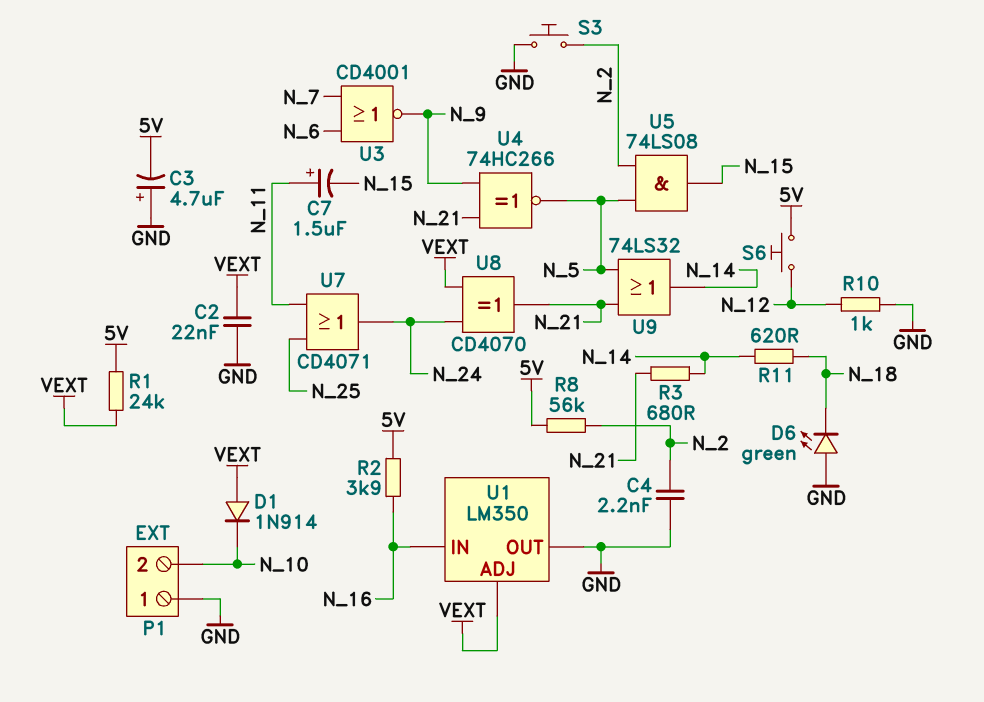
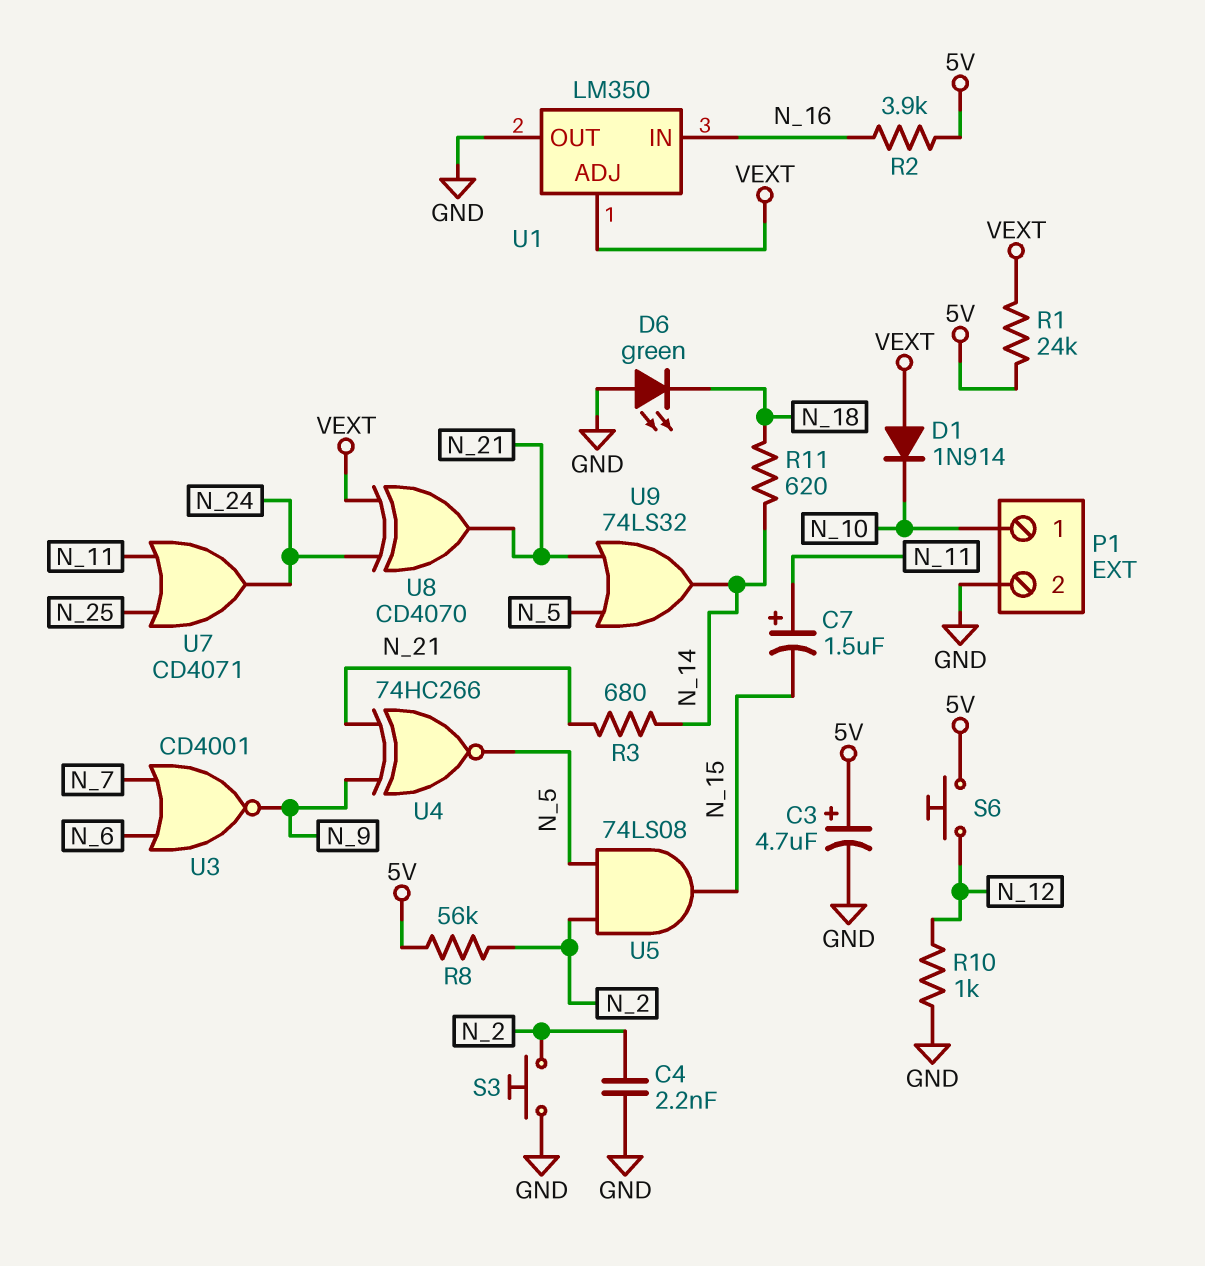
C2: 22nF (GND, VEXT) -> none
C3: 4.7uF (plus GND, minus 5V) -> 4.7uF (plus 5V, minus GND)
P1 pin 1: GND -> N_10
P1 pin 2: N_10 -> GND

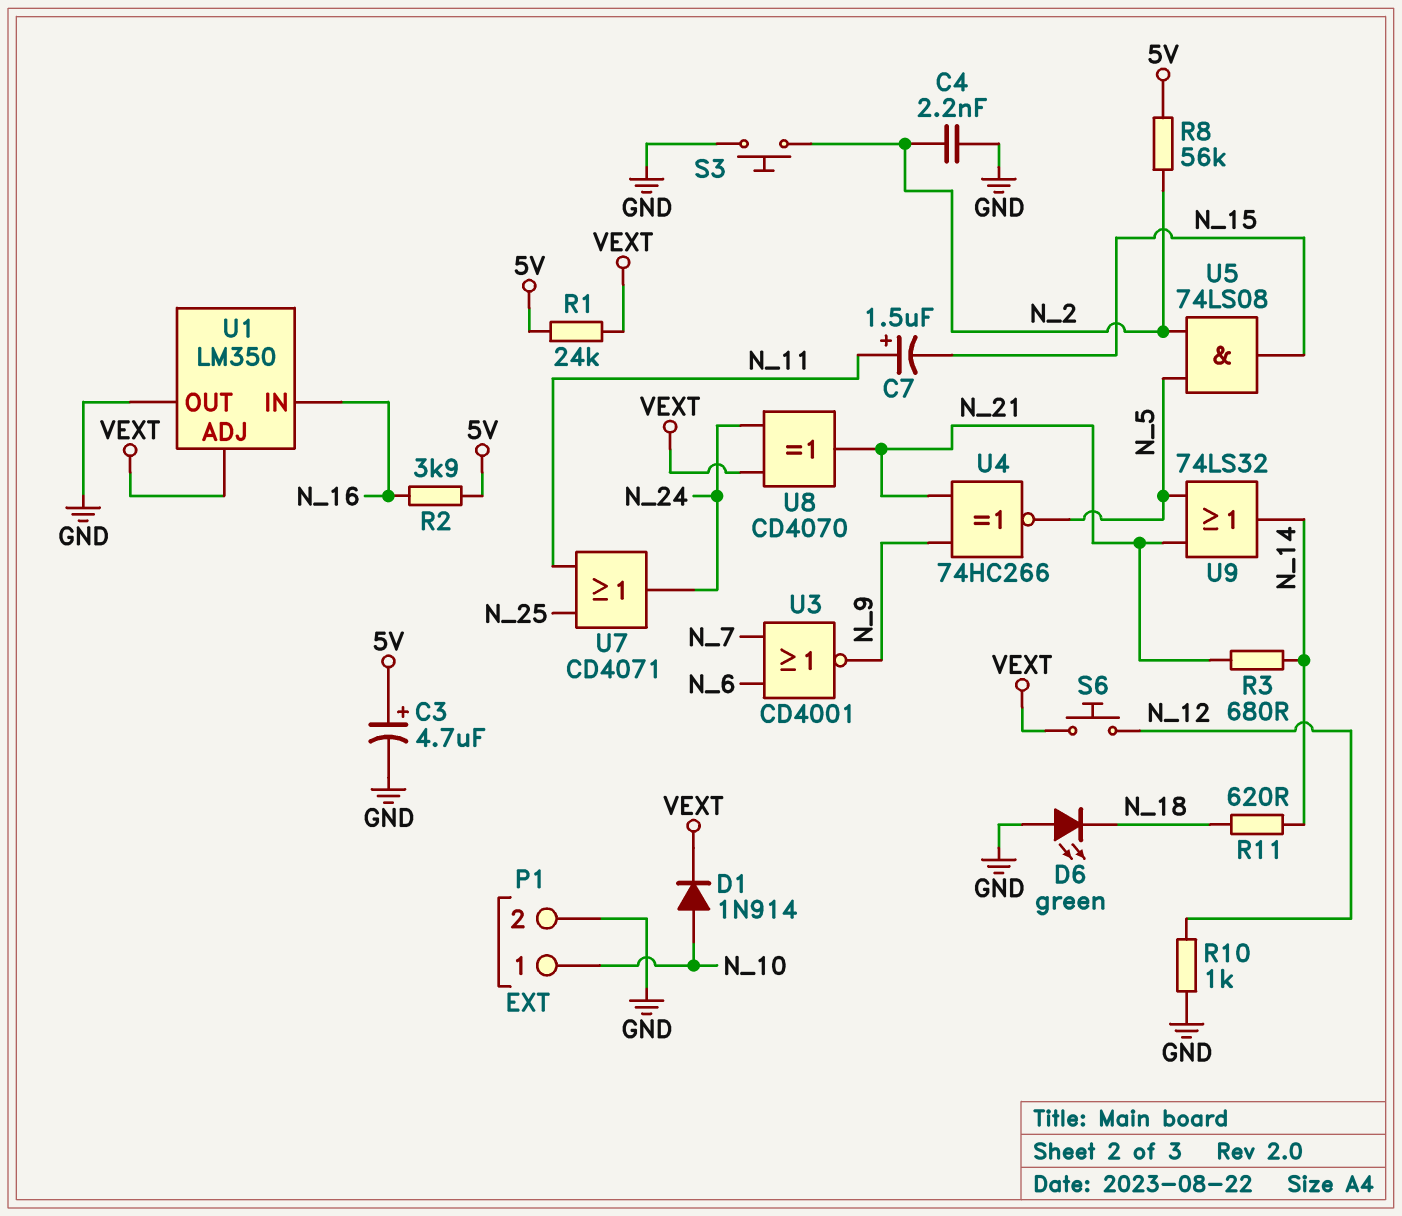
D1: diode 1N914 (A VEXT, K N_10) -> diode 1N914 (A N_10, K VEXT)
S6: button (5V, N_12) -> button (N_12, VEXT)

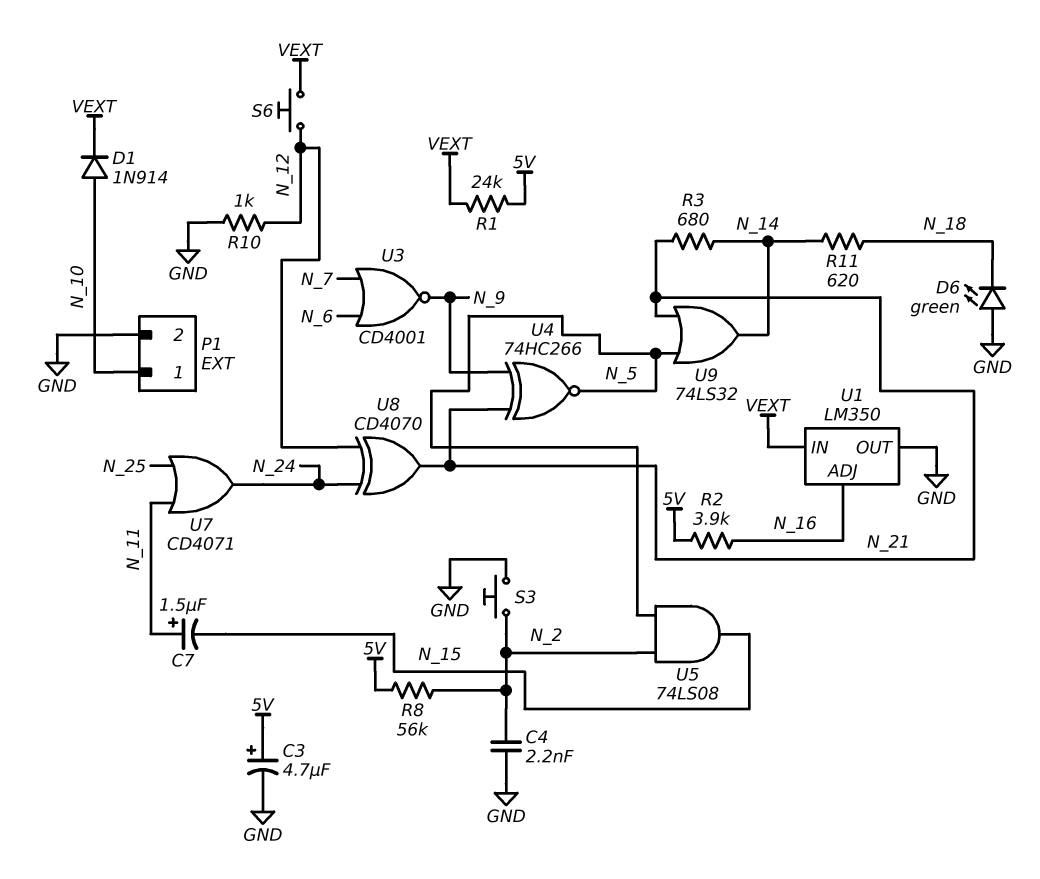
U1 pin ADJ: VEXT -> N_16
U1 pin IN: N_16 -> VEXT
U8: XOR CD4070 (in N_24, in VEXT, out N_21) -> XOR CD4070 (in N_12, in N_24, out N_21)

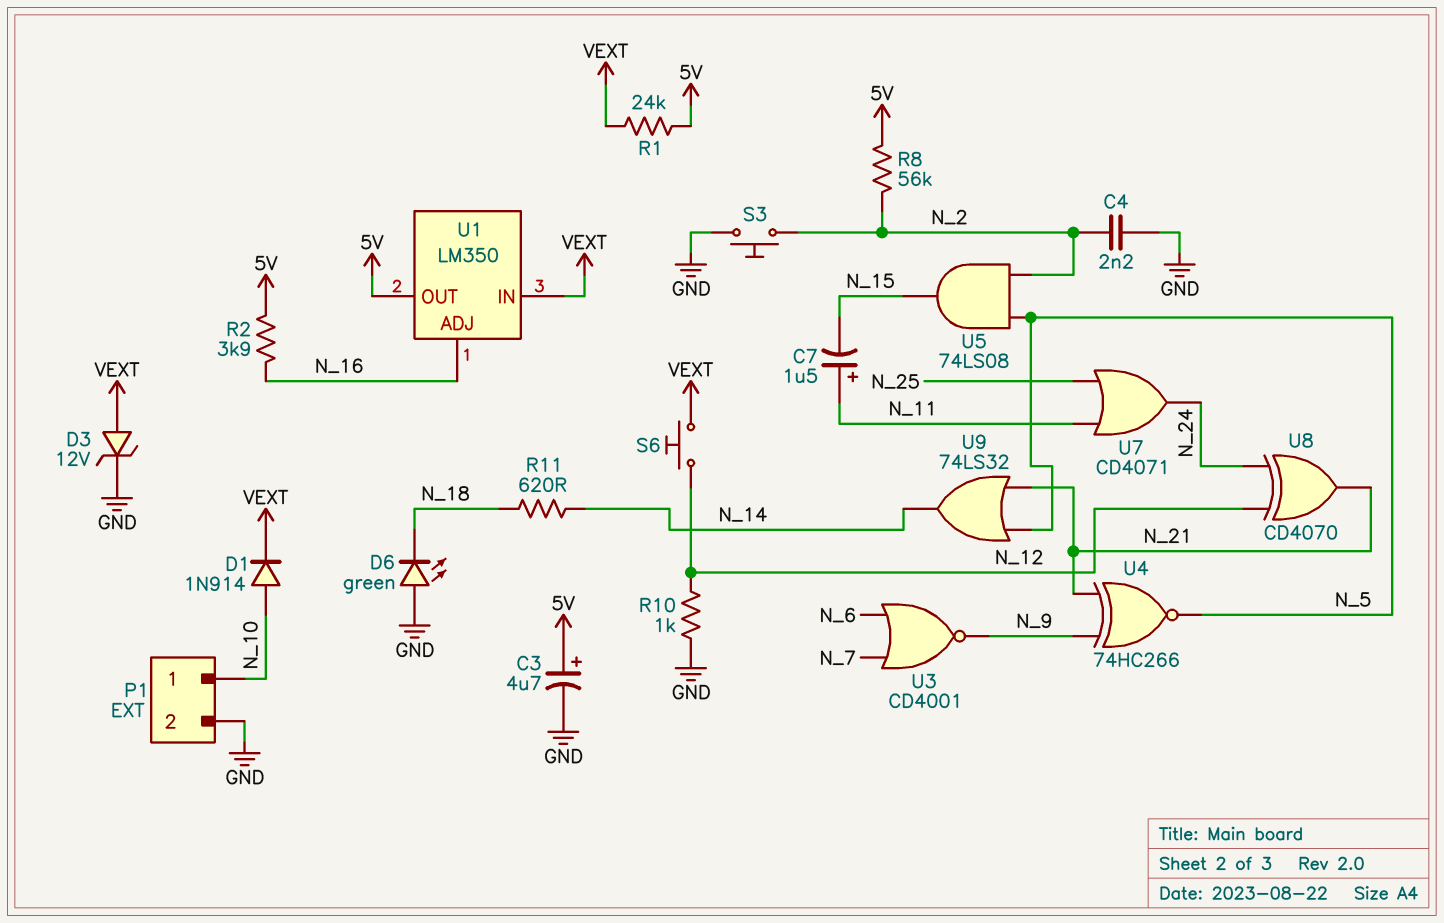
D3: none -> zener 12V (A VEXT, K GND)
R3: 680 (N_14, N_21) -> none
U1 pin OUT: GND -> 5V

